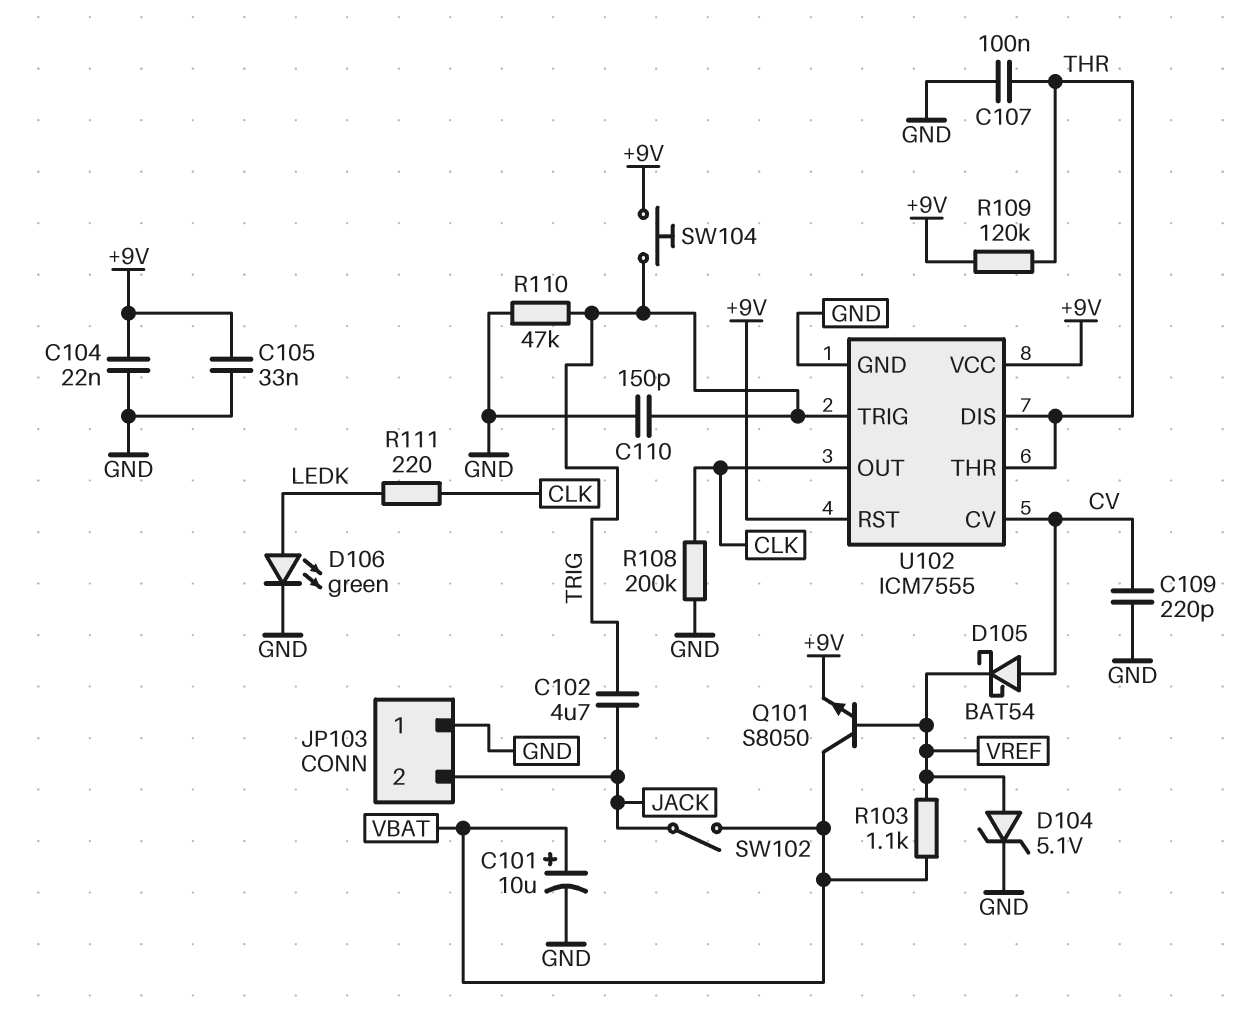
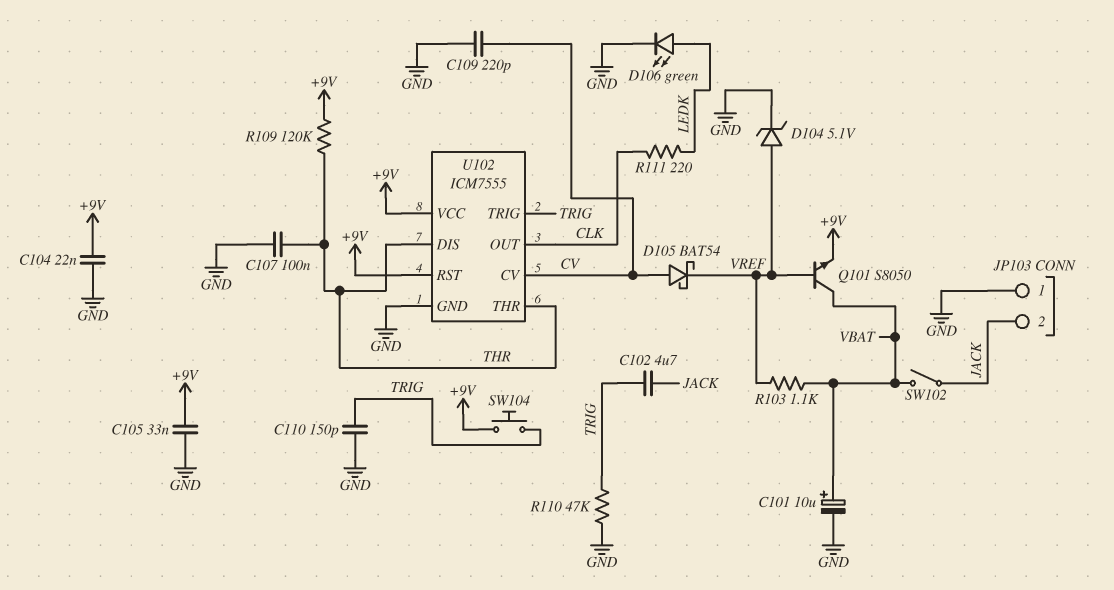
R108: 200k (CLK, GND) -> none

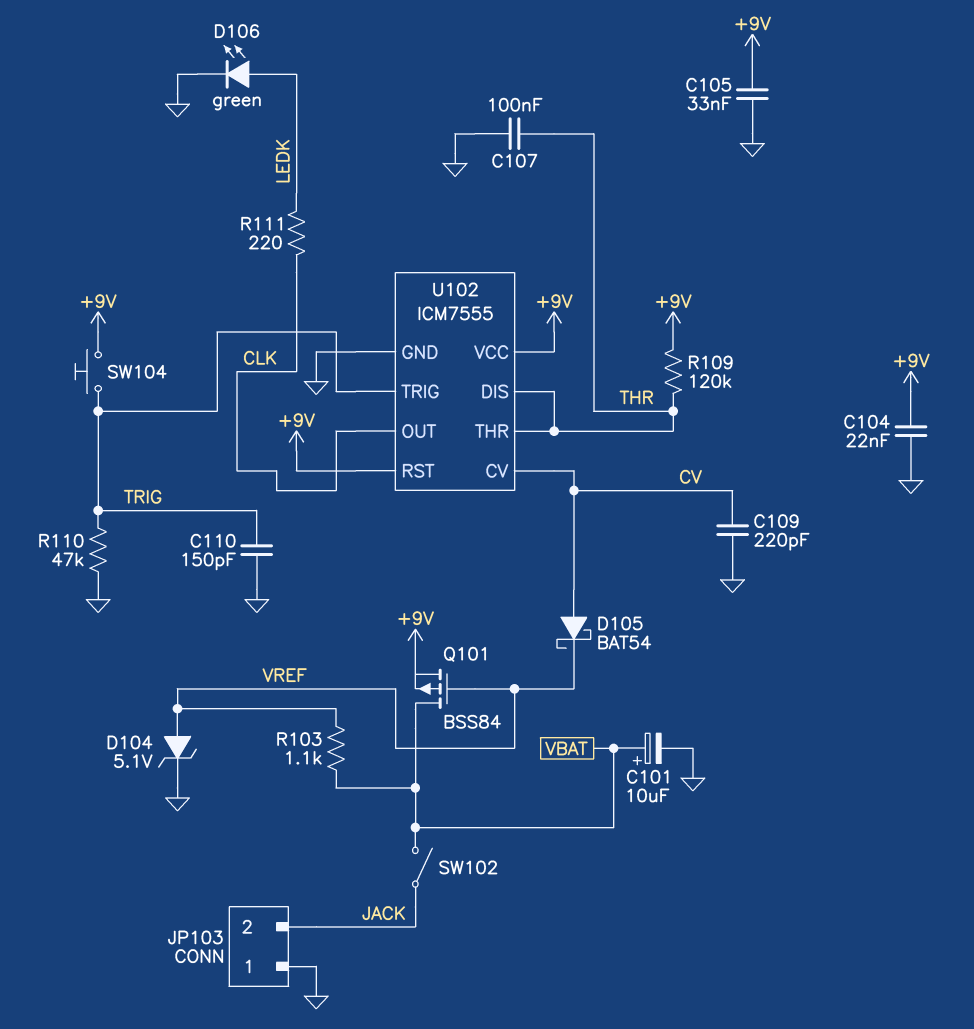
C102: 4.7uF (JACK, TRIG) -> none
Q101: NPN S8050 (B VREF, C VBAT, E +9V) -> PMOS BSS84 (G VREF, D VBAT, S +9V)

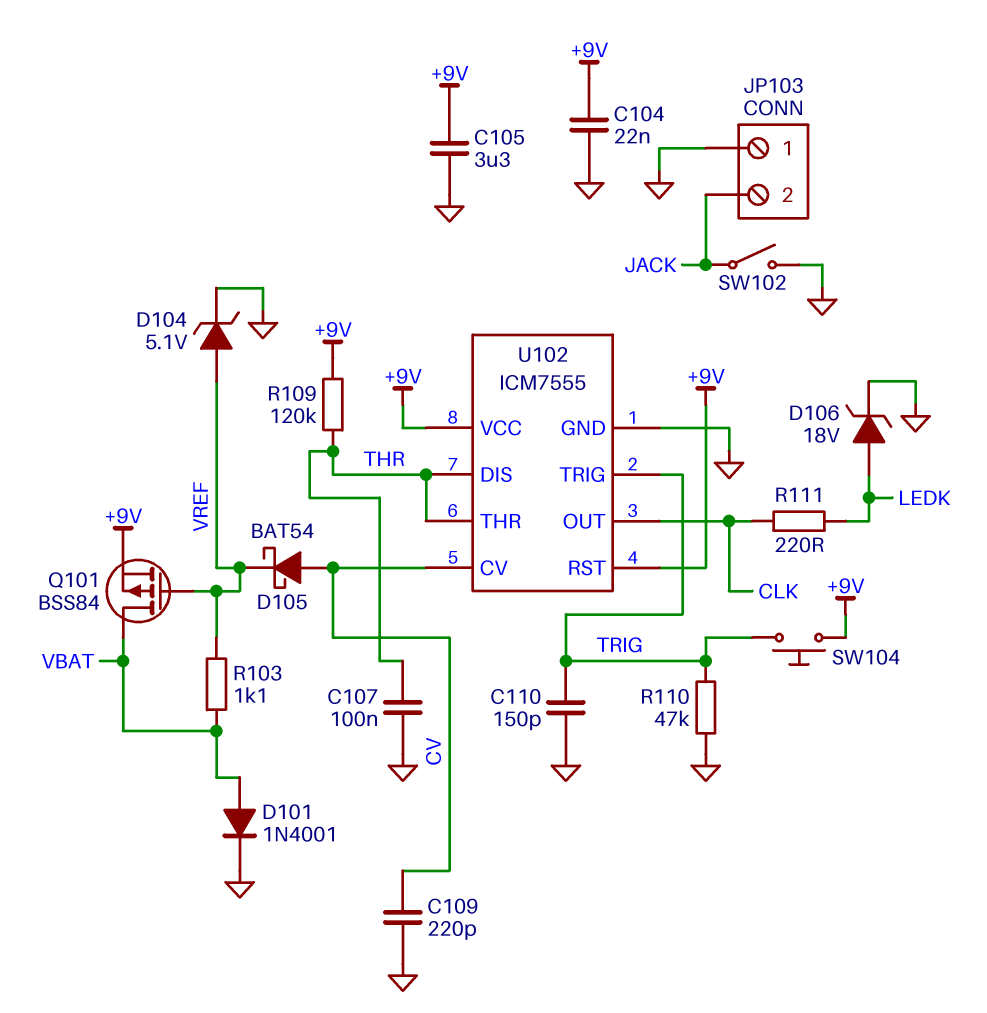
C101: 10uF (plus VBAT, minus GND) -> none
C105: 33nF (+9V, GND) -> 3.3uF (+9V, GND)
D101: none -> diode 1N4001 (A VBAT, K GND)
D106: LED green (A LEDK, K GND) -> zener 18V (A LEDK, K GND)
SW102: switch (JACK, VBAT) -> switch (GND, JACK)

